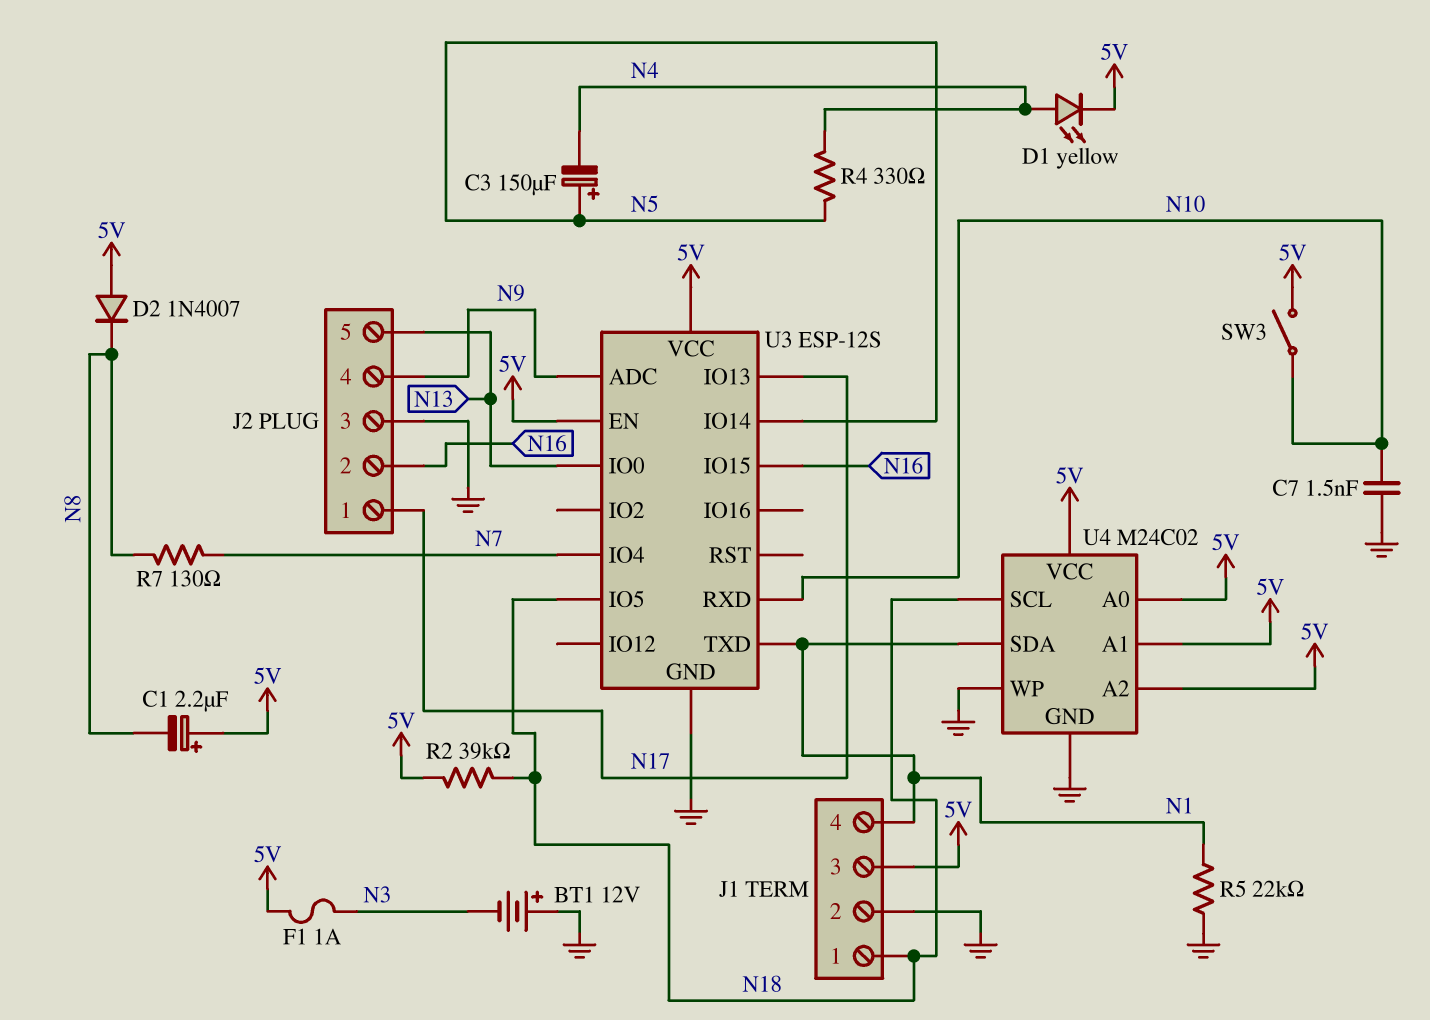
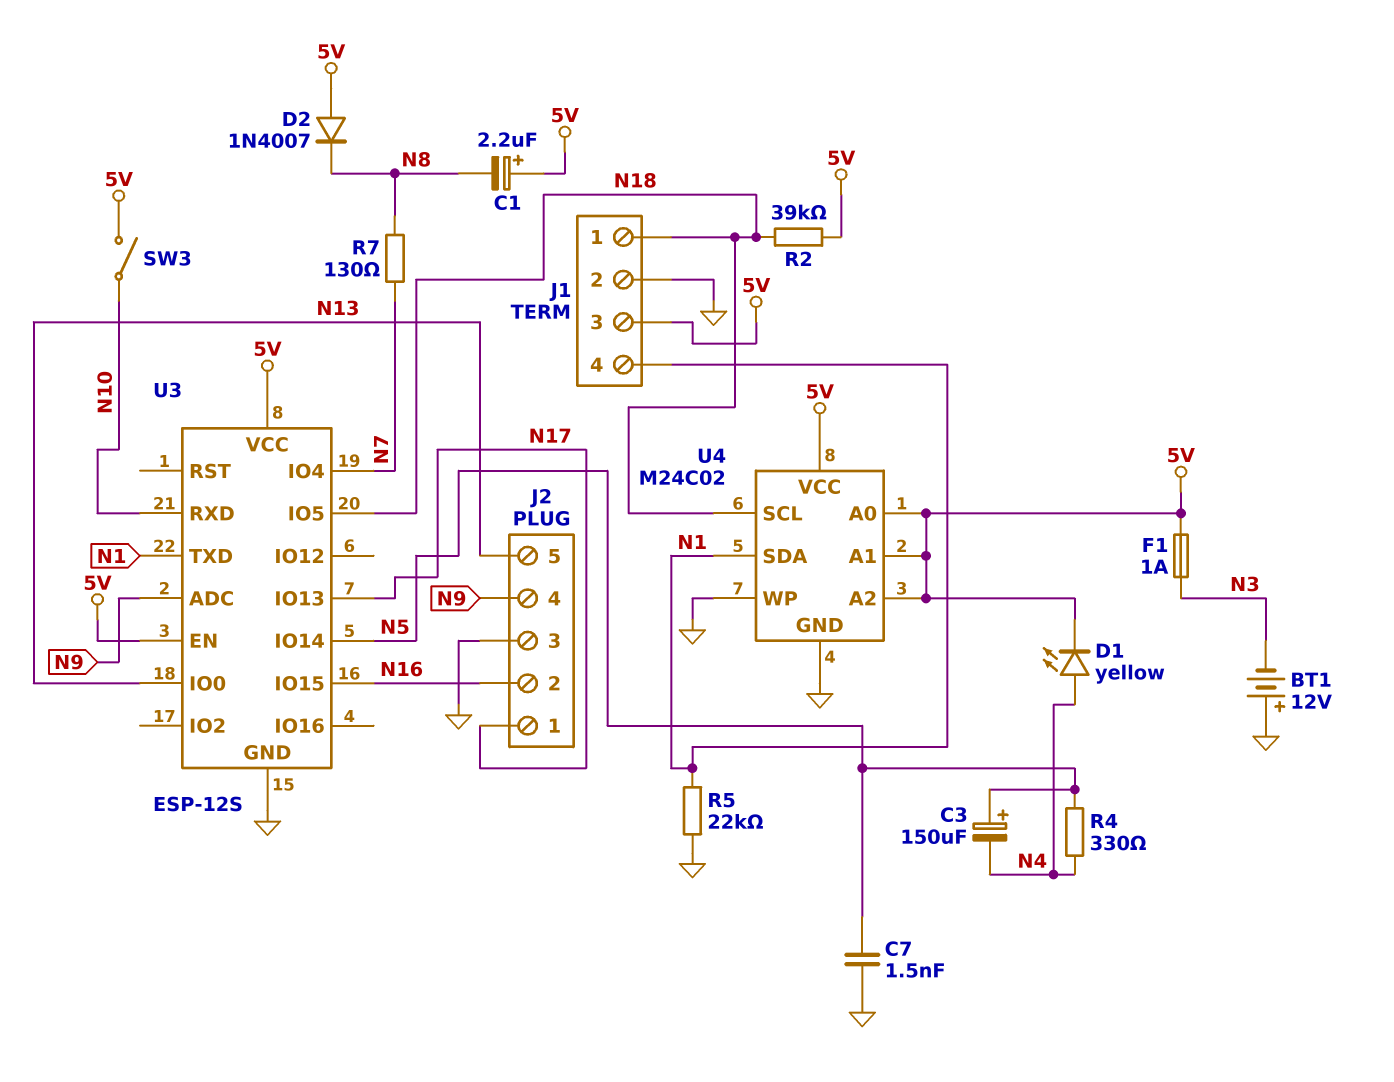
C7: 1.5nF (GND, N10) -> 1.5nF (GND, N5)

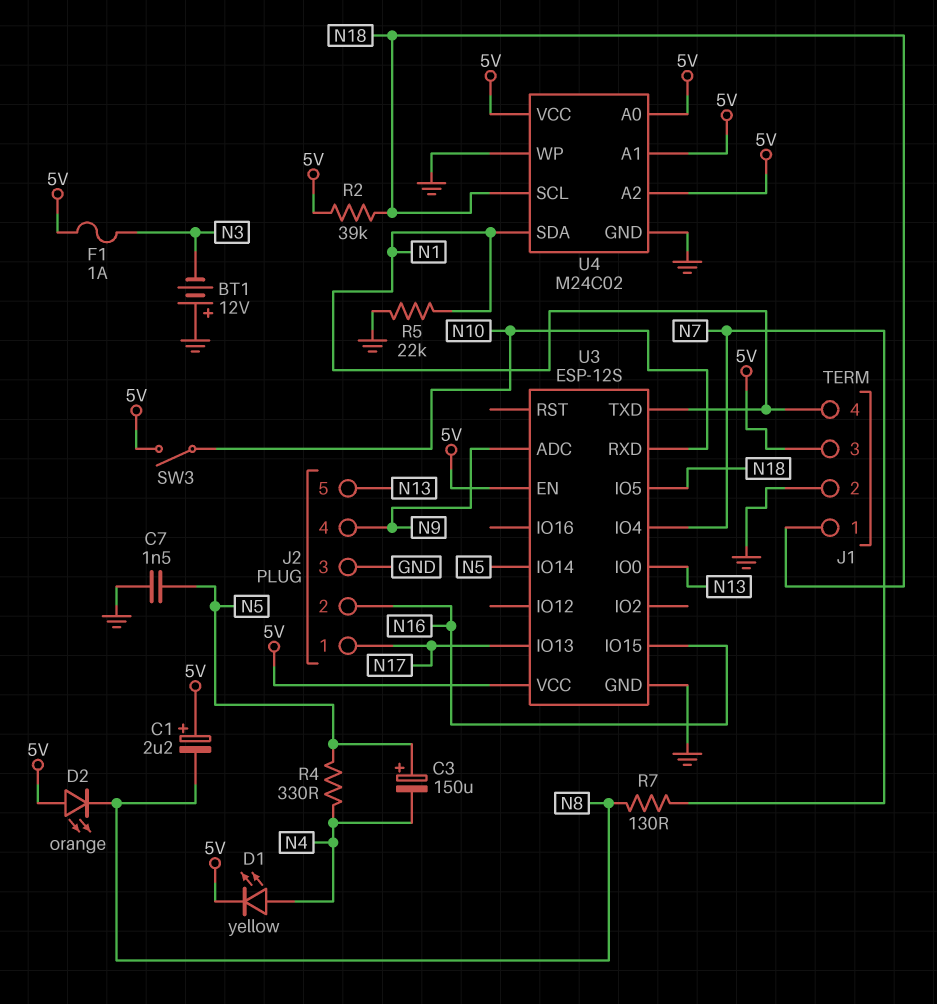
D2: diode 1N4007 (A 5V, K N8) -> LED orange (A 5V, K N8)

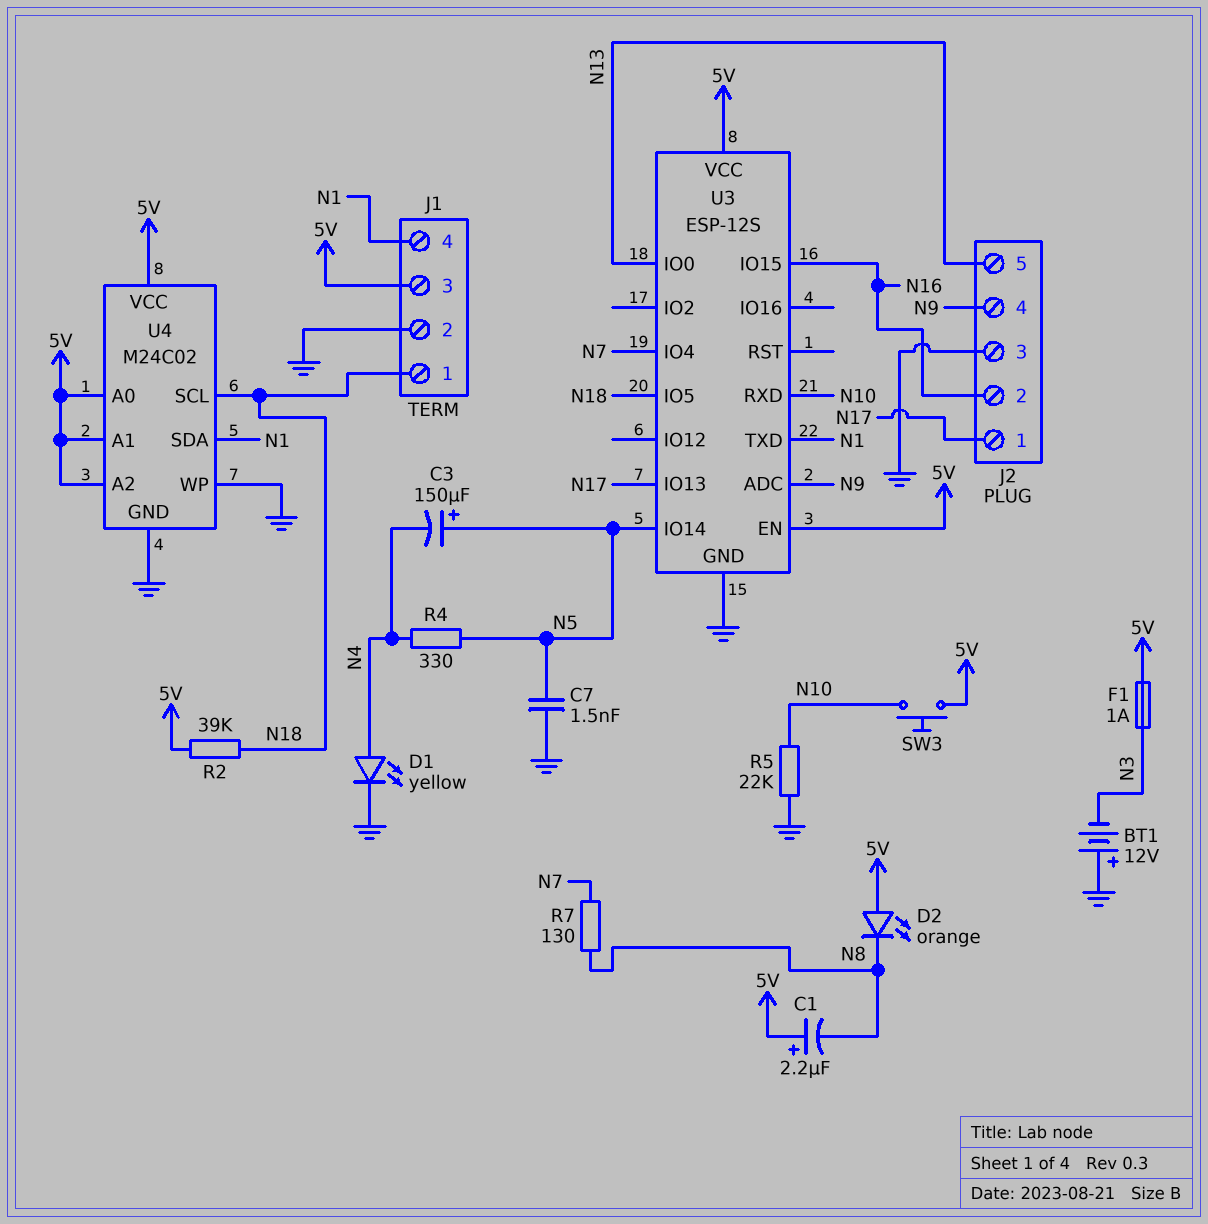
D1: LED yellow (A N4, K 5V) -> LED yellow (A N4, K GND)
R5: 22k (GND, N1) -> 22k (GND, N10)
SW3: switch (5V, N10) -> button (5V, N10)

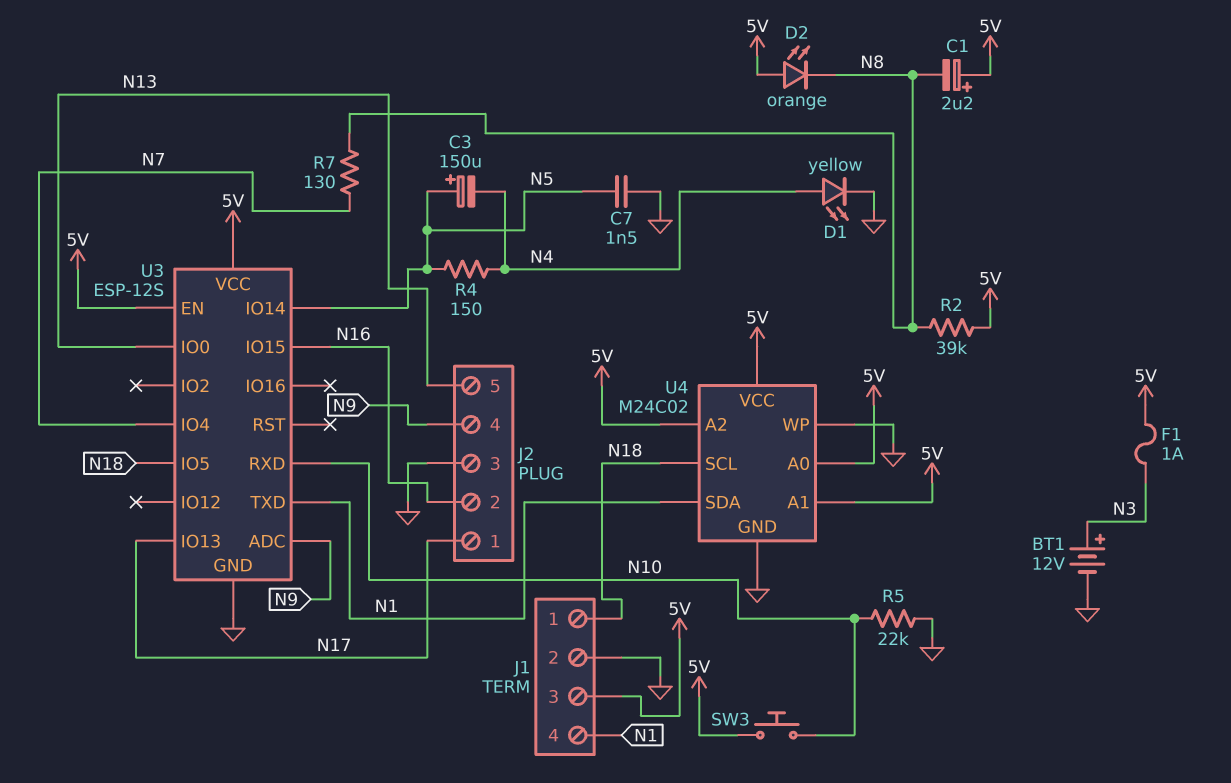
BT1: 12V (plus GND, minus N3) -> 12V (plus N3, minus GND)
R2: 39k (5V, N18) -> 39k (5V, N8)
R4: 330 (N4, N5) -> 150 (N4, N5)

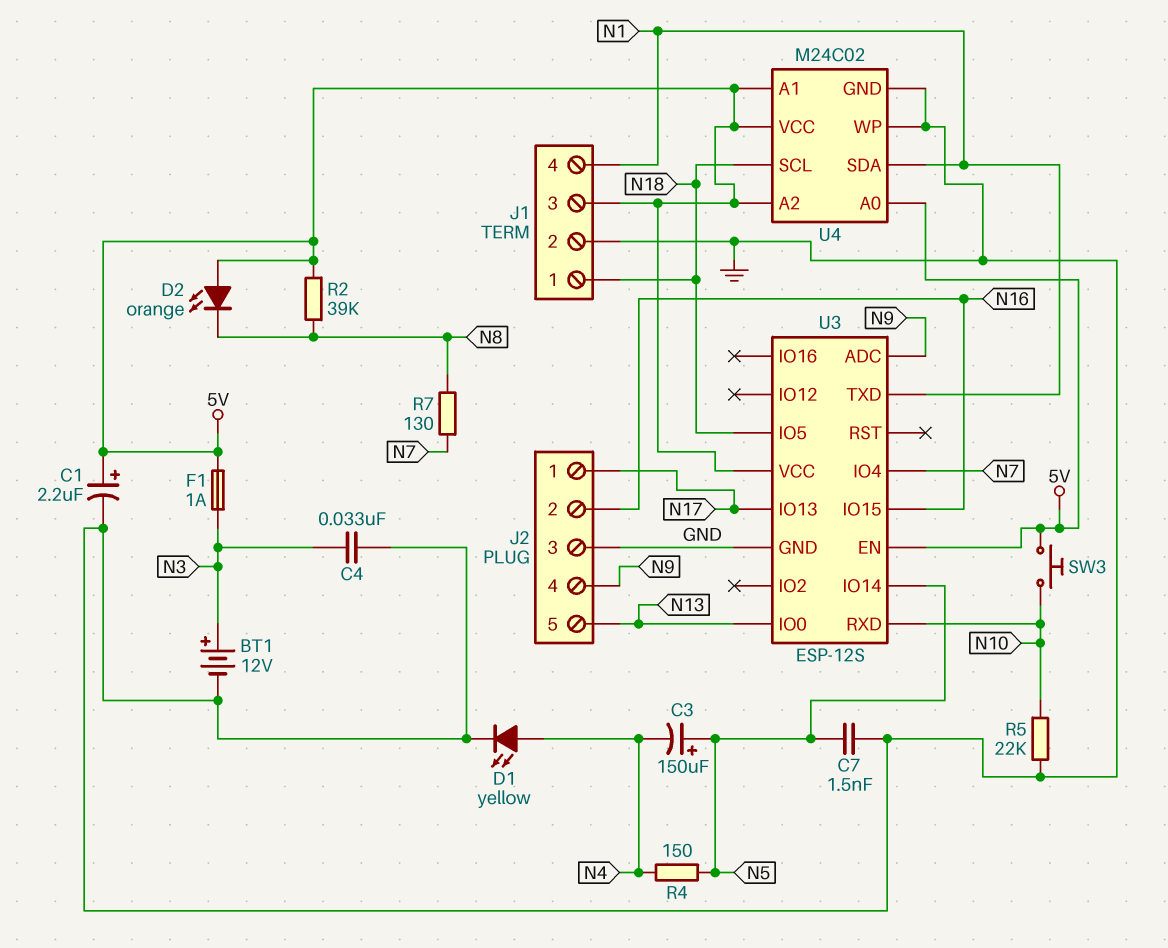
C1: 2.2uF (plus 5V, minus N8) -> 2.2uF (plus 5V, minus GND)
C4: none -> 33nF (GND, N3)

